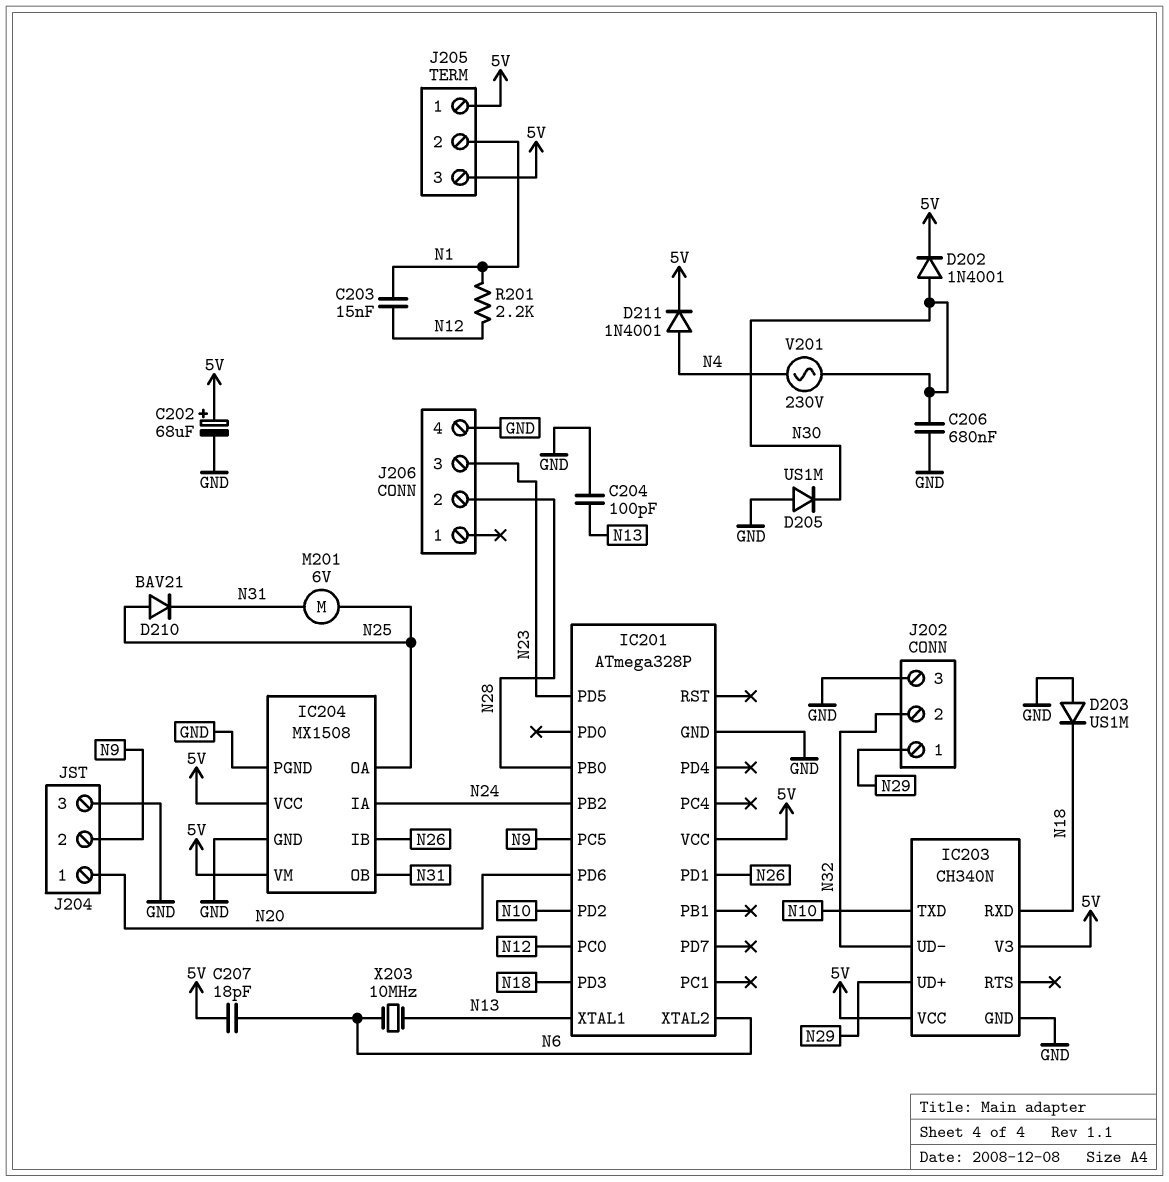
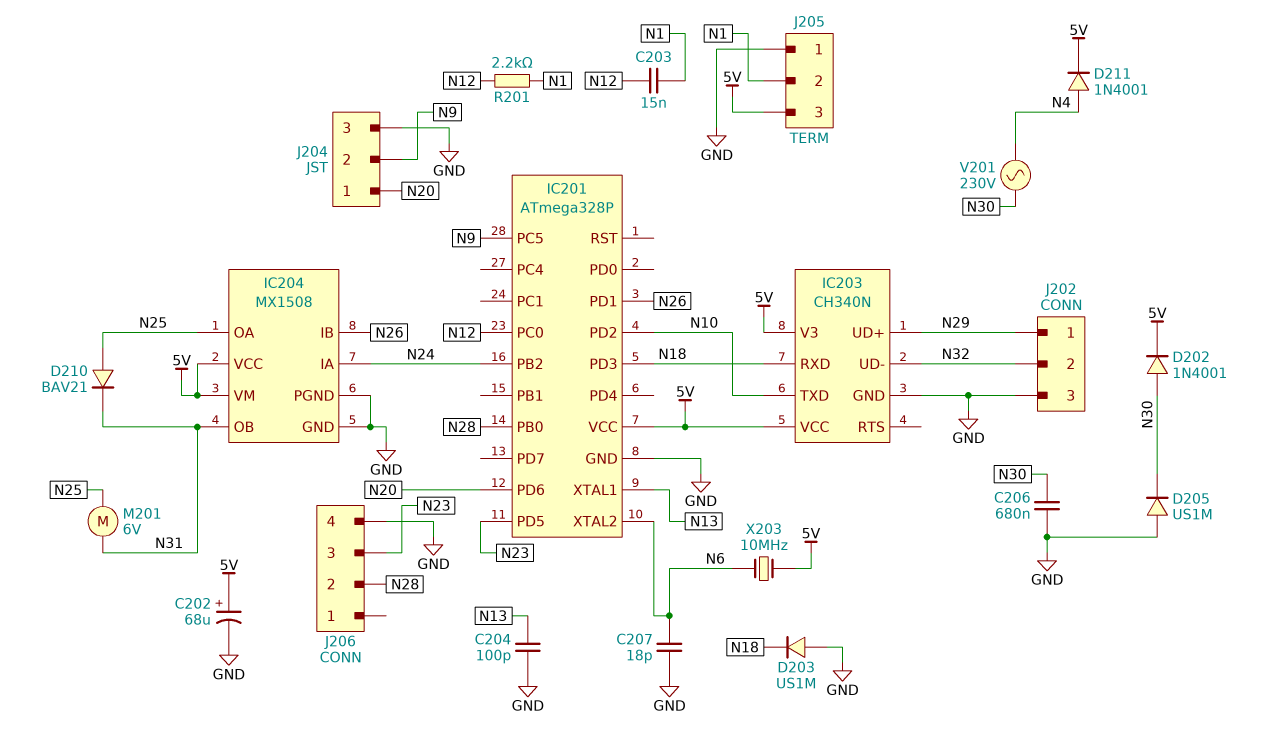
C207: 18pF (5V, N6) -> 18pF (GND, N6)
J205 pin 1: 5V -> GND
X203: 10MHz (N6, N13) -> 10MHz (5V, N6)

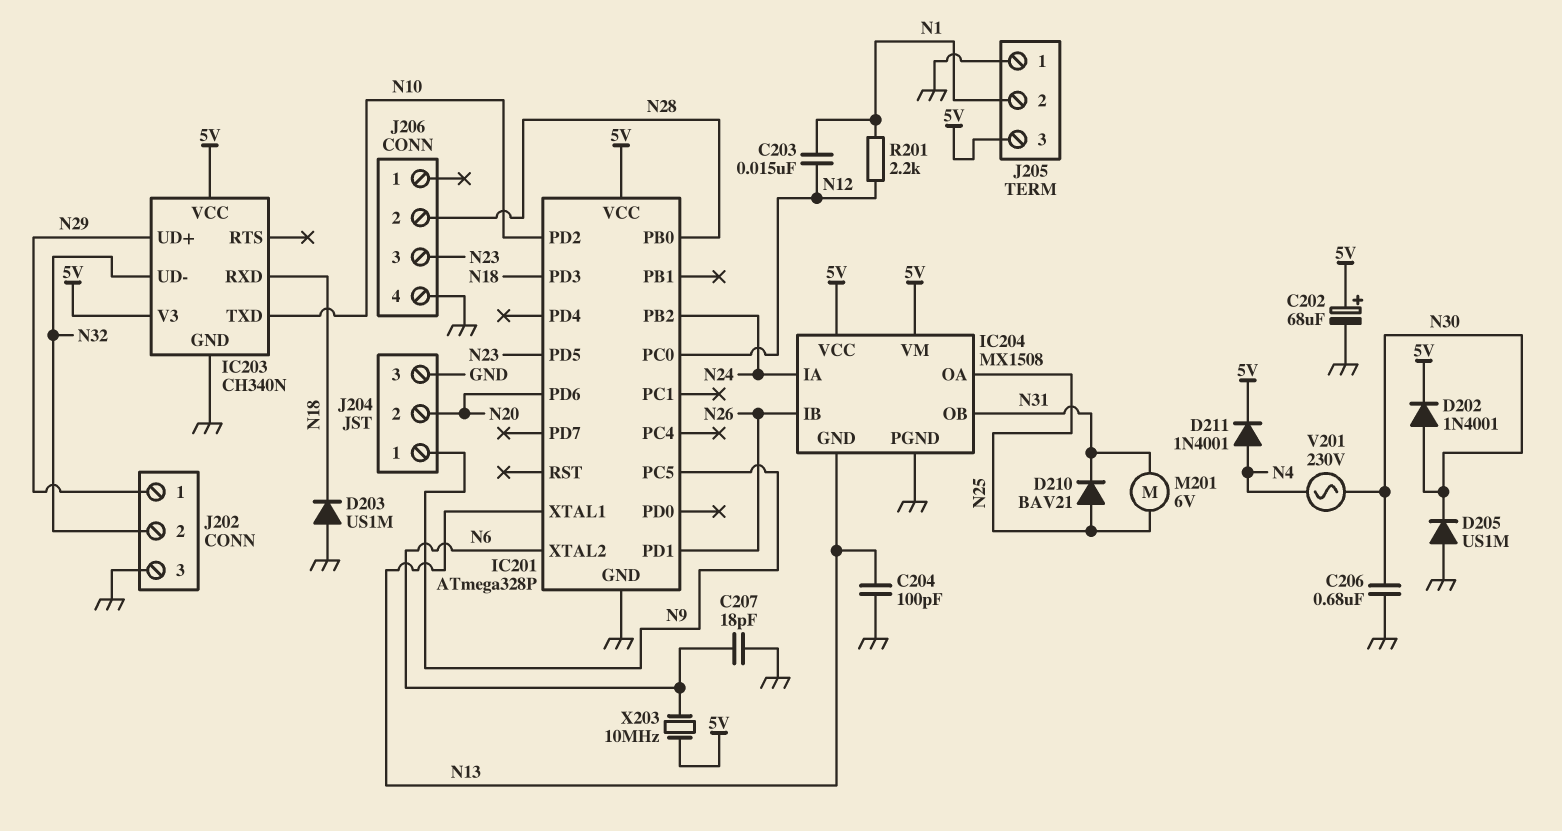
IC204 pin GND: GND -> N13
J204 pin 1: N20 -> N9
J204 pin 2: N9 -> N20

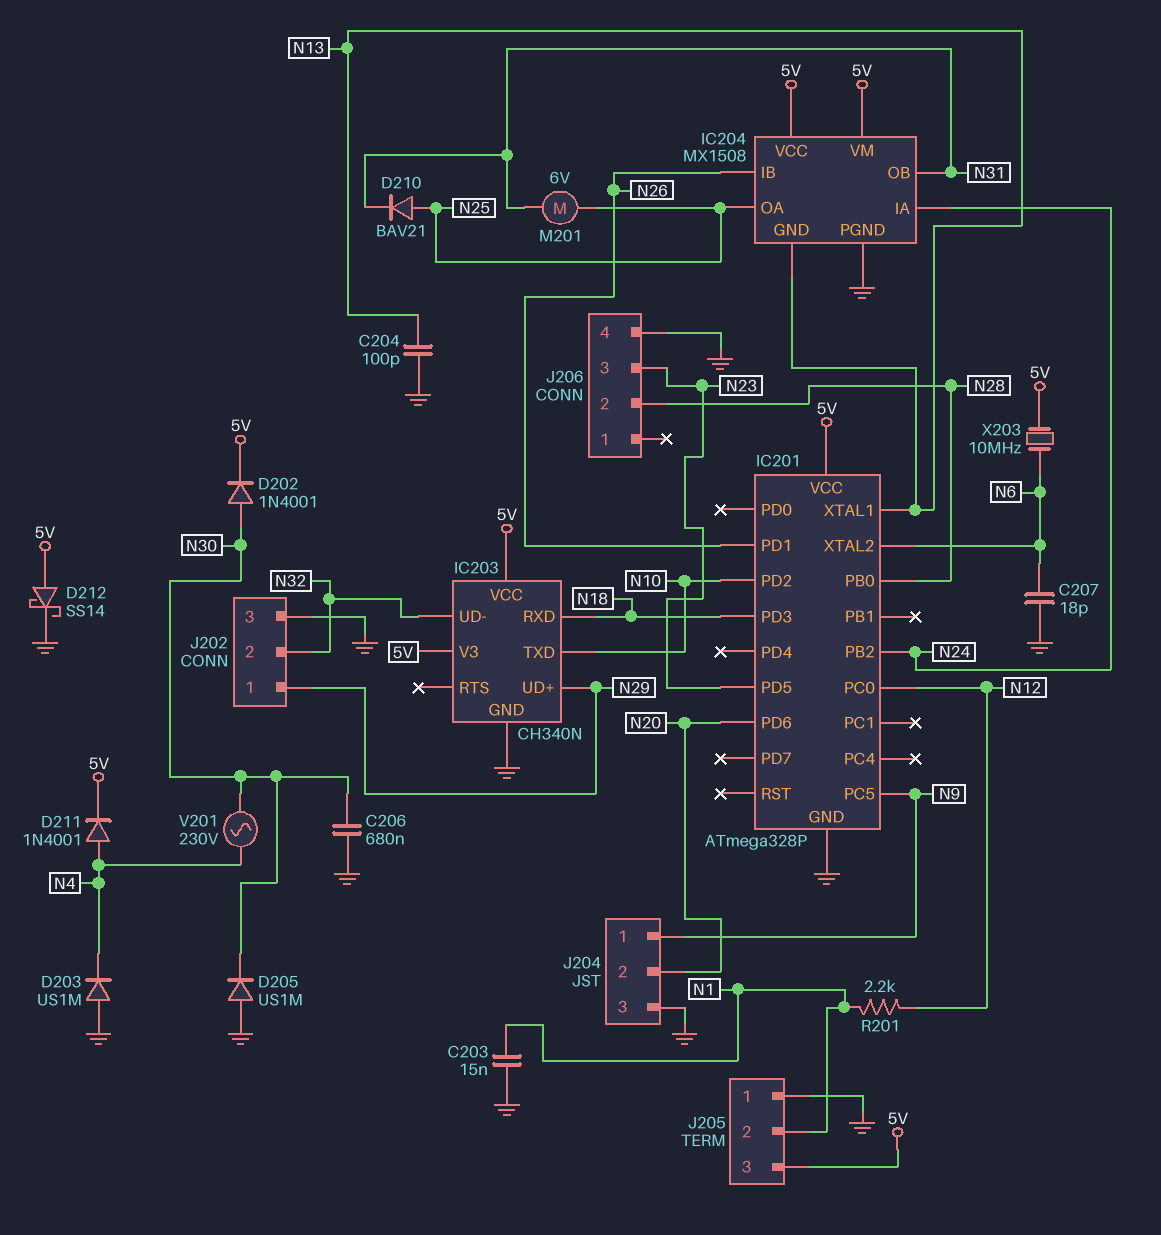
C202: 68uF (plus 5V, minus GND) -> none
C203: 15nF (N1, N12) -> 15nF (GND, N1)
D203: diode US1M (A GND, K N18) -> diode US1M (A GND, K N4)
D212: none -> schottky SS14 (A 5V, K GND)

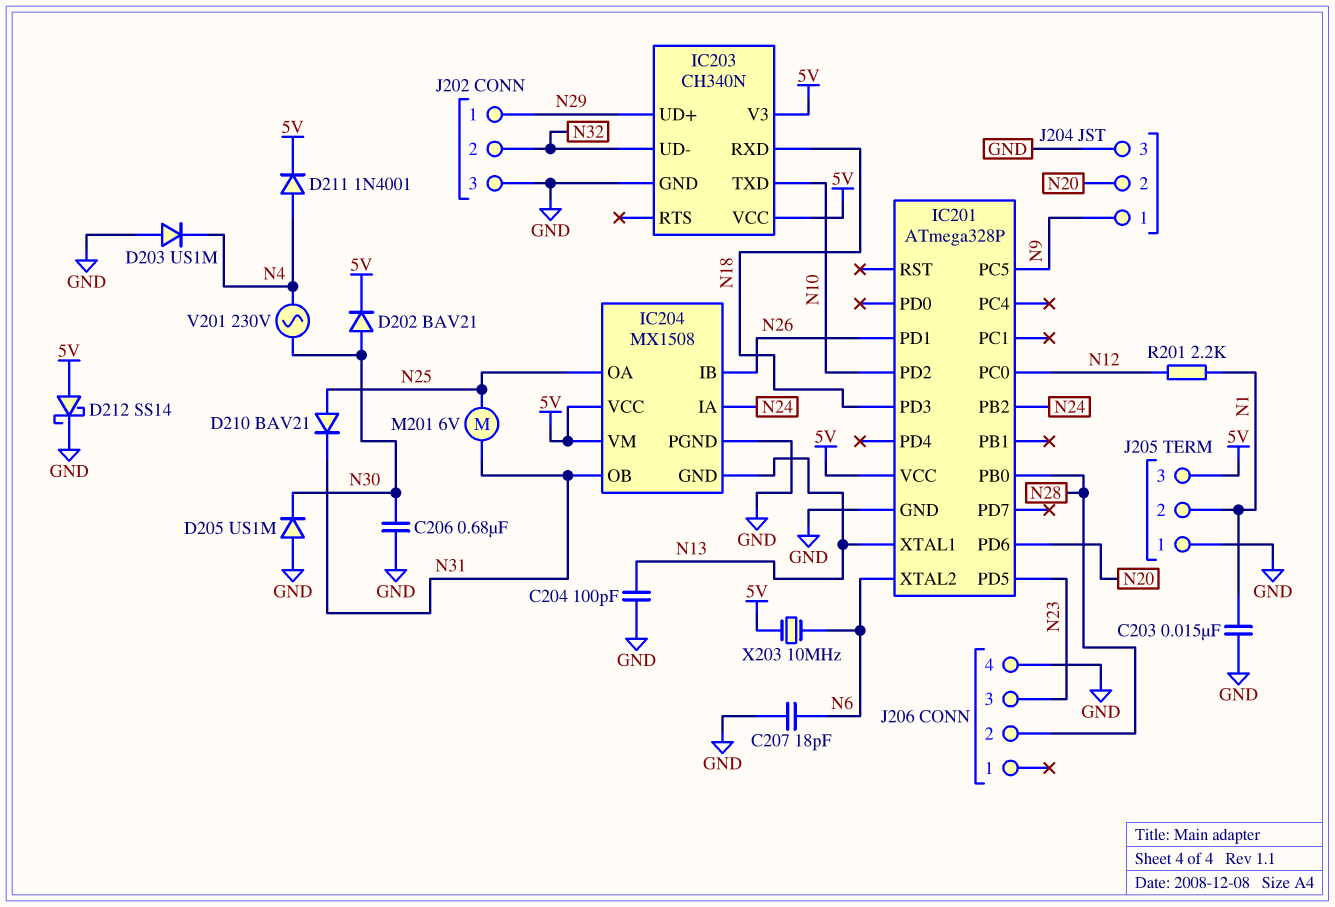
D202: diode 1N4001 (A N30, K 5V) -> diode BAV21 (A N30, K 5V)

